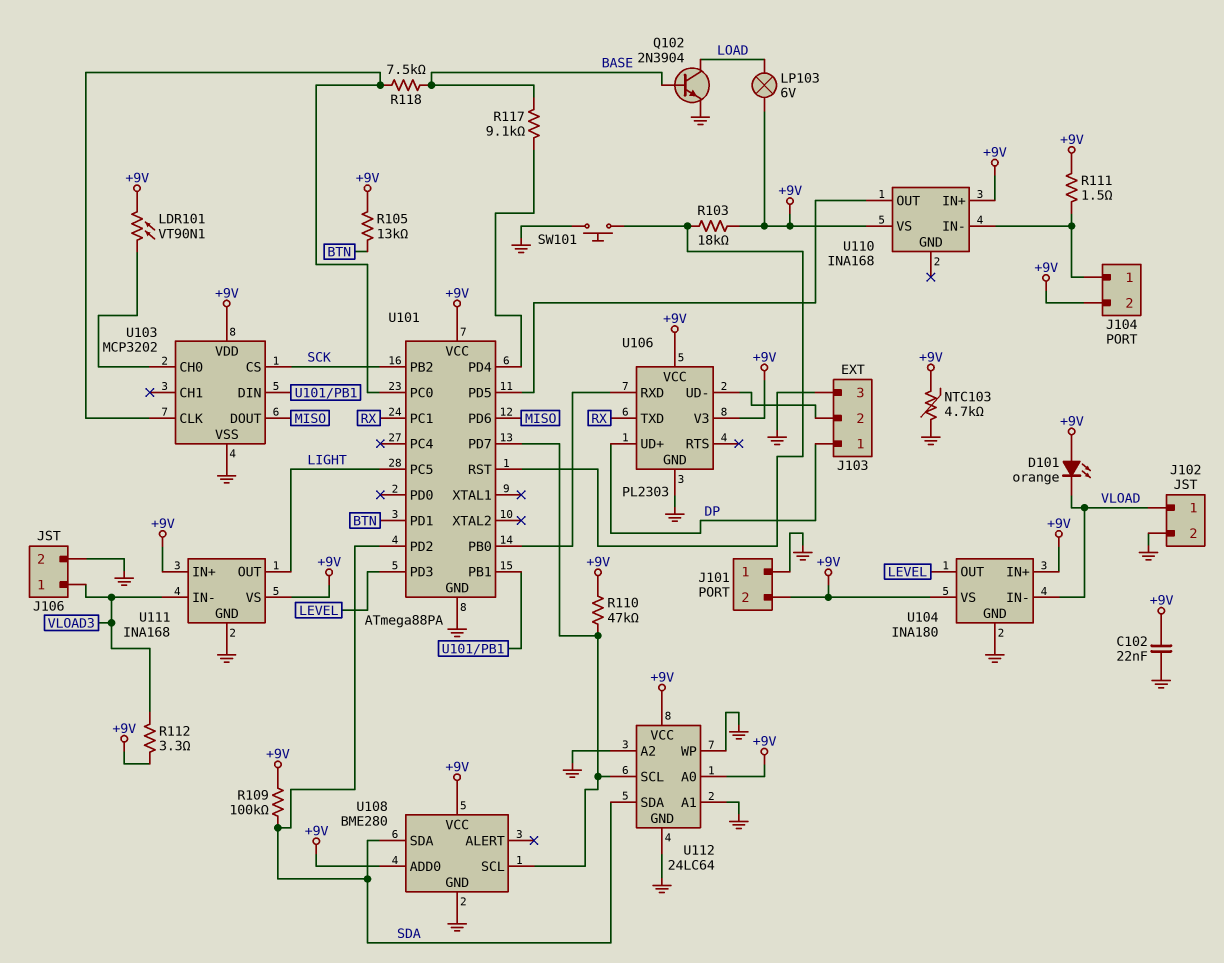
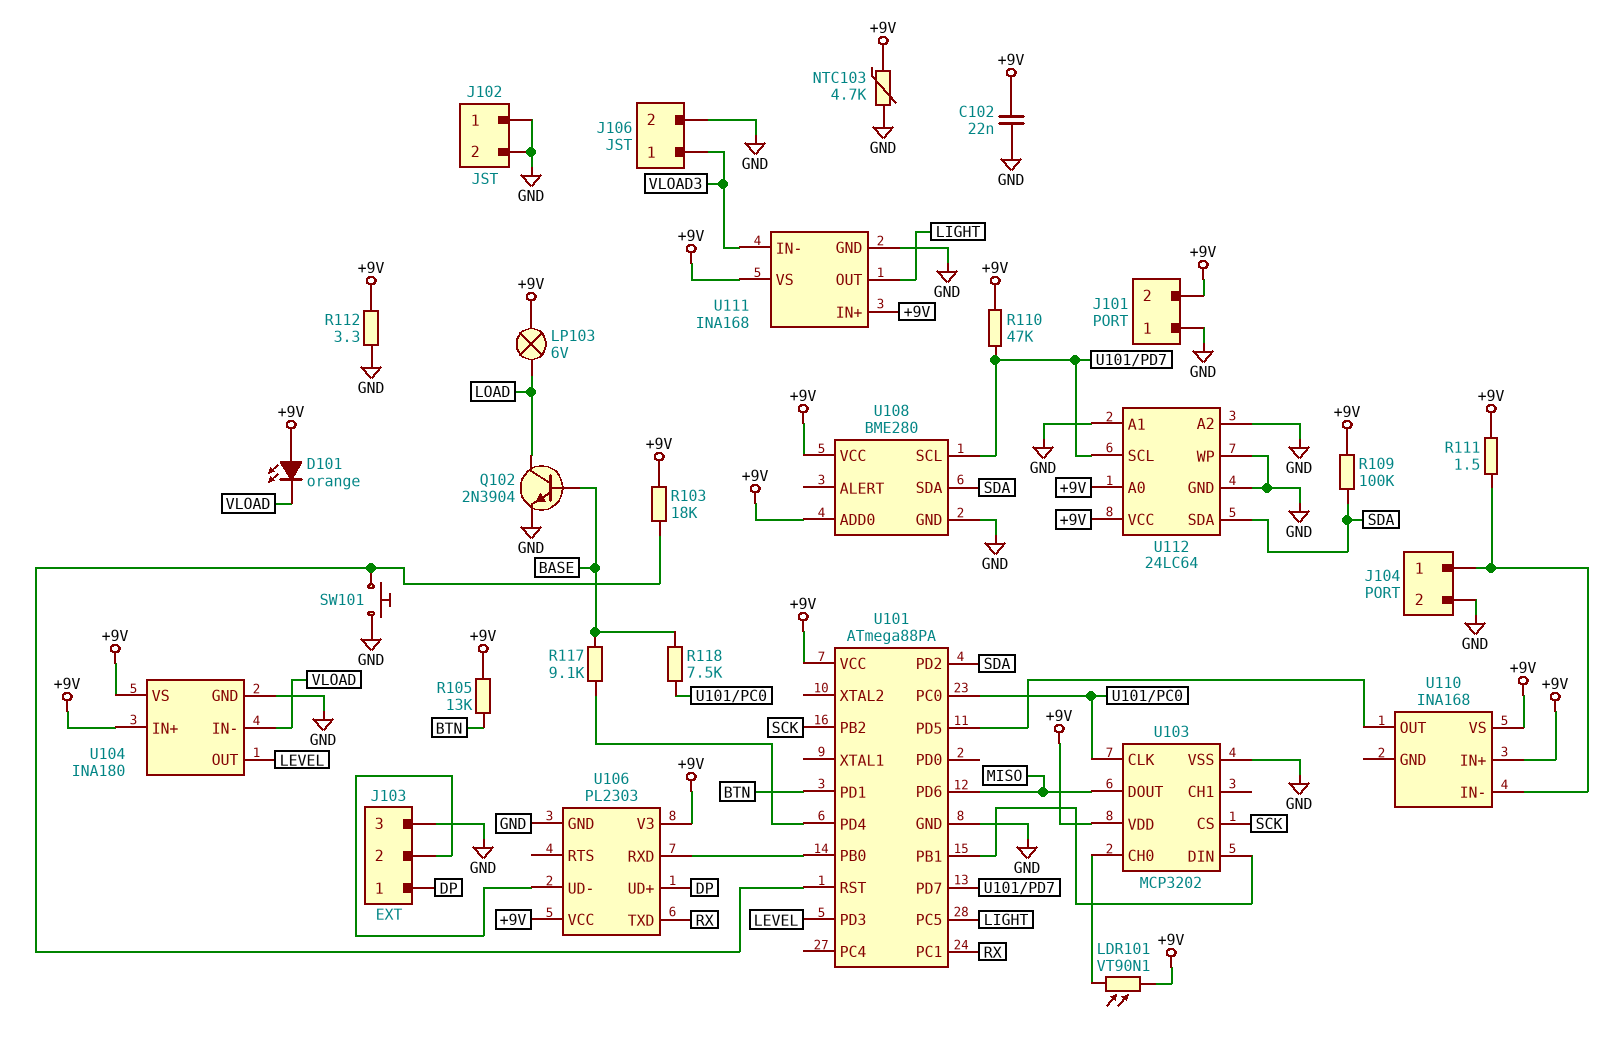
J102 pin 1: VLOAD -> GND
J104 pin 2: +9V -> GND
R112: 3.3 (+9V, VLOAD3) -> 3.3 (+9V, GND)

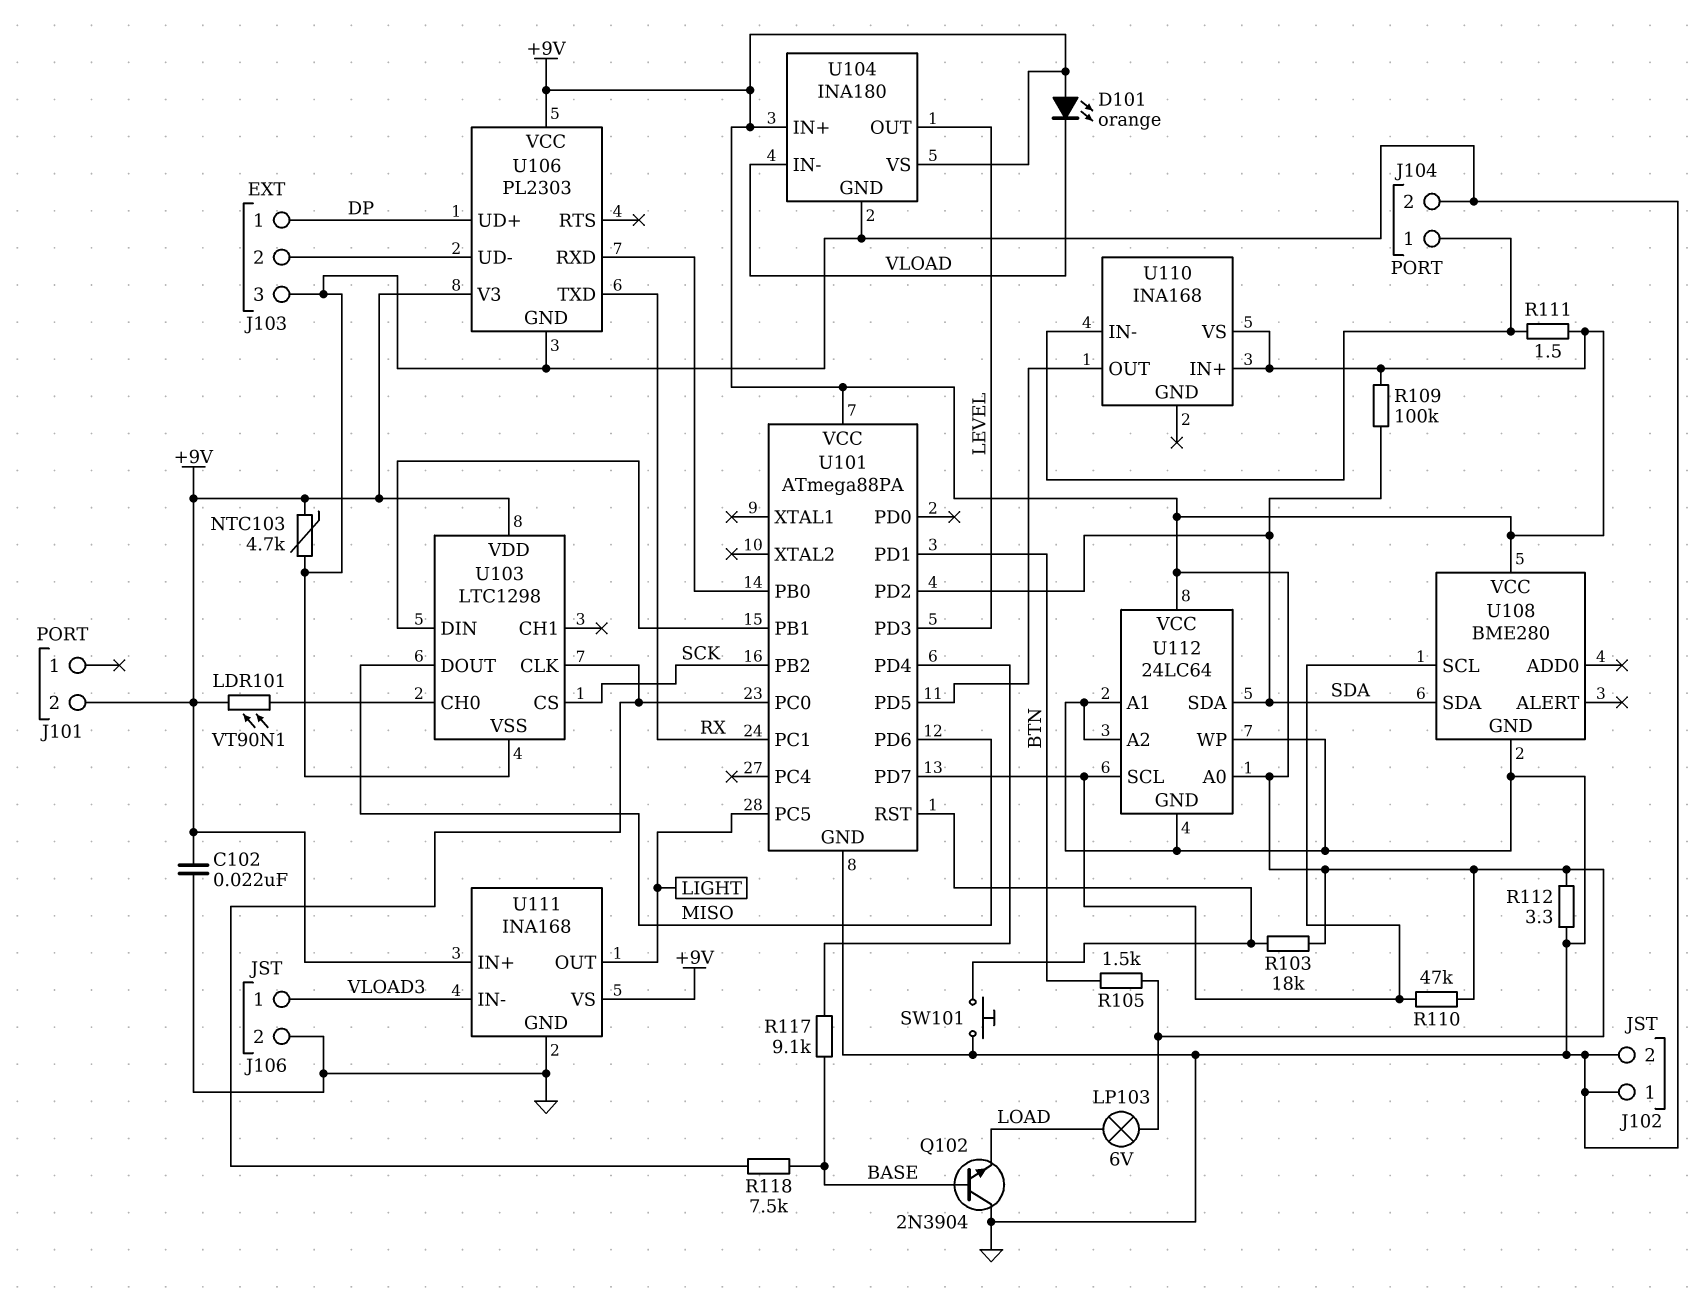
J101 pin 1: GND -> none
Q102: NPN 2N3904 (B BASE, C LOAD, E GND) -> NPN 2N3904 (B BASE, C GND, E LOAD)
R105: 13k (+9V, BTN) -> 1.5k (+9V, BTN)
U103: MCP3202 -> LTC1298
U108 pin ADD0: +9V -> none

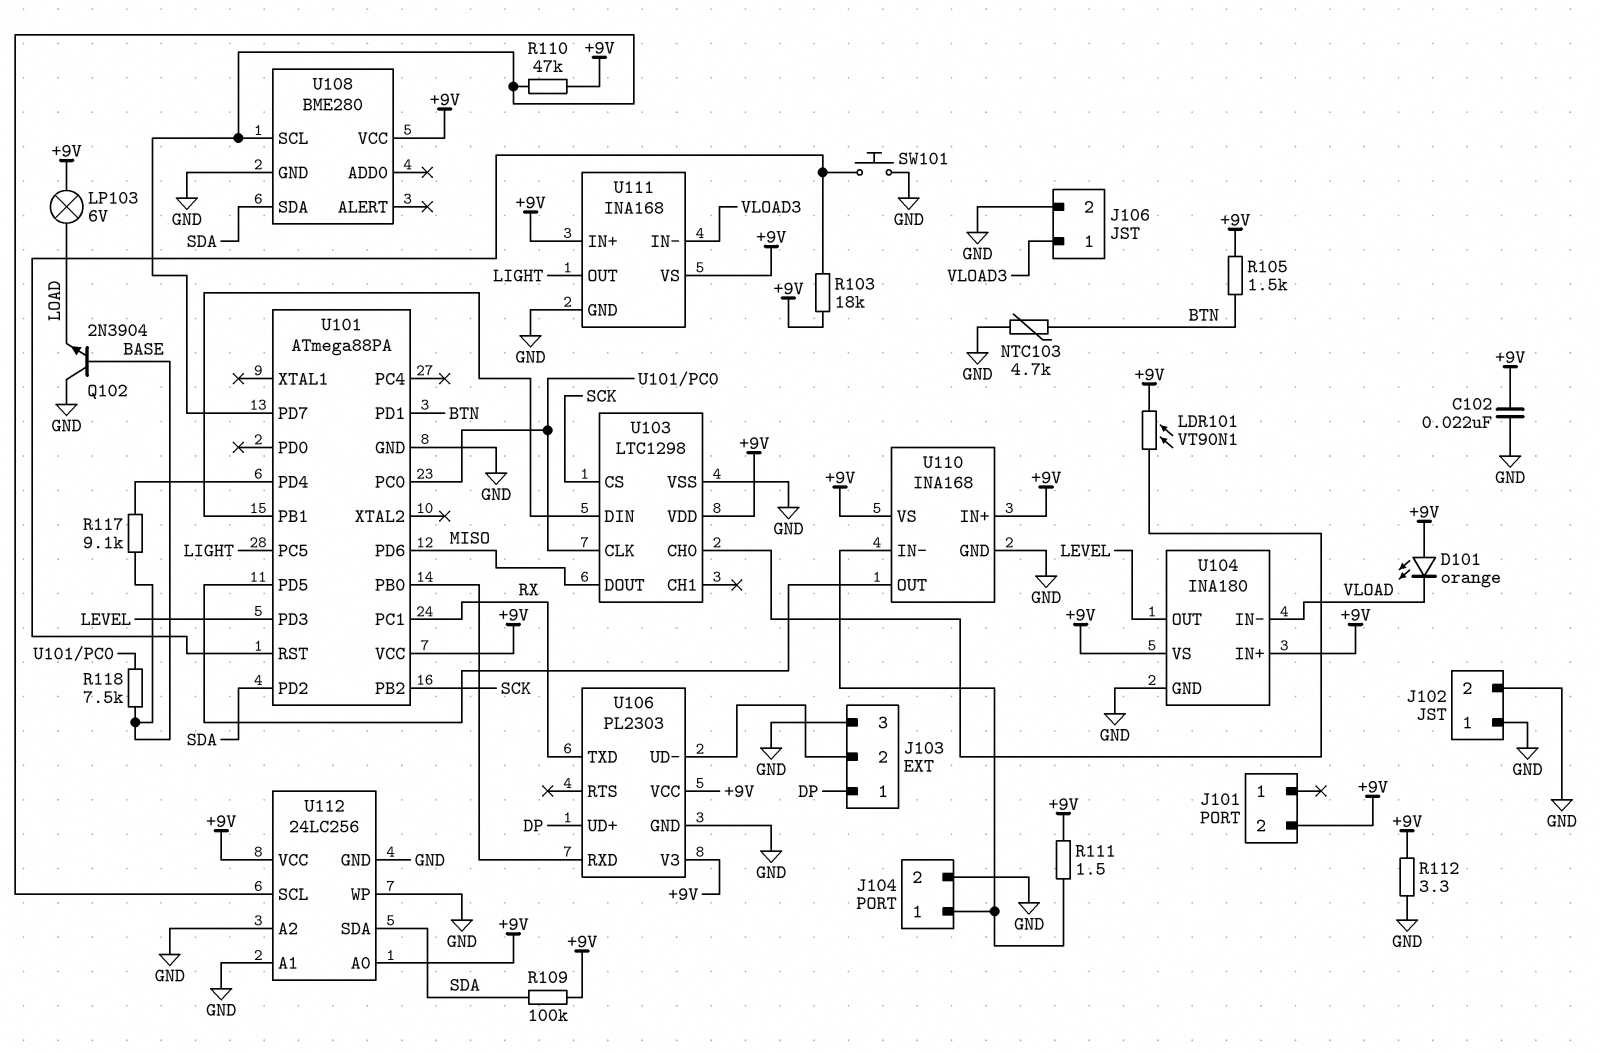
NTC103: 4.7k (+9V, GND) -> 4.7k (BTN, GND)
U110 pin GND: none -> GND
U112: 24LC64 -> 24LC256

